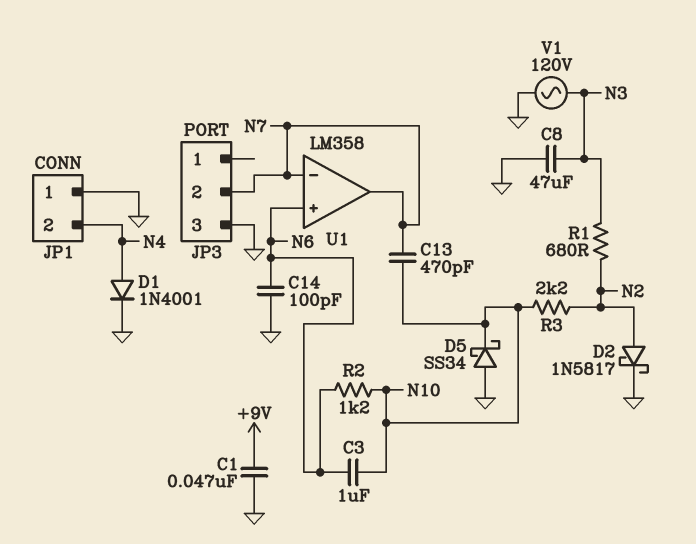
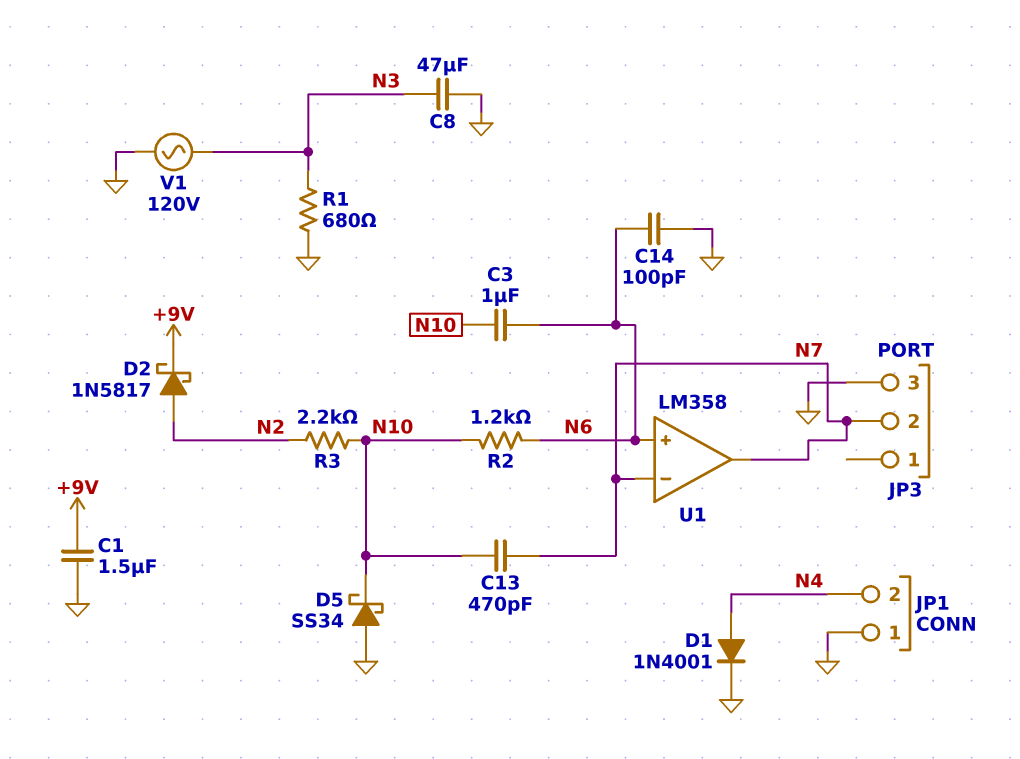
C1: 47nF (+9V, GND) -> 1.5uF (+9V, GND)
D2: schottky 1N5817 (A N2, K GND) -> schottky 1N5817 (A N2, K +9V)
R1: 680 (N2, N3) -> 680 (GND, N3)

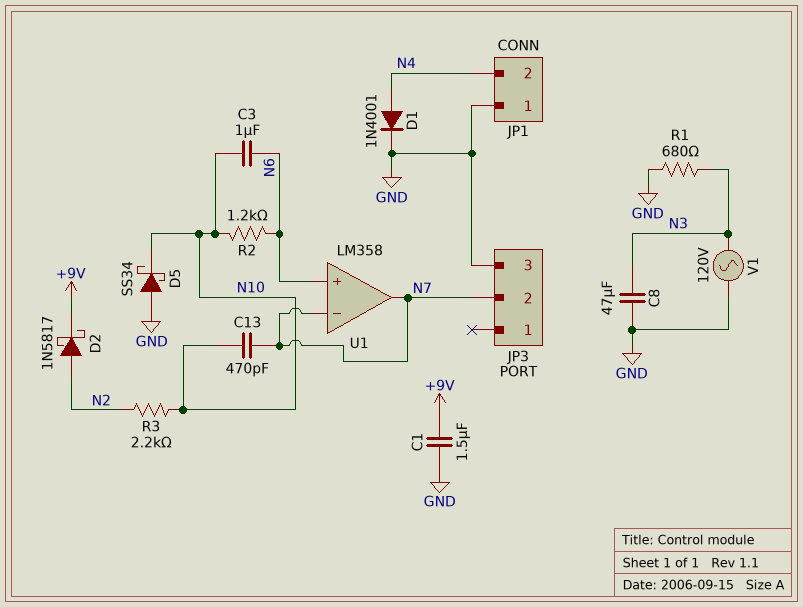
C14: 100pF (GND, N6) -> none

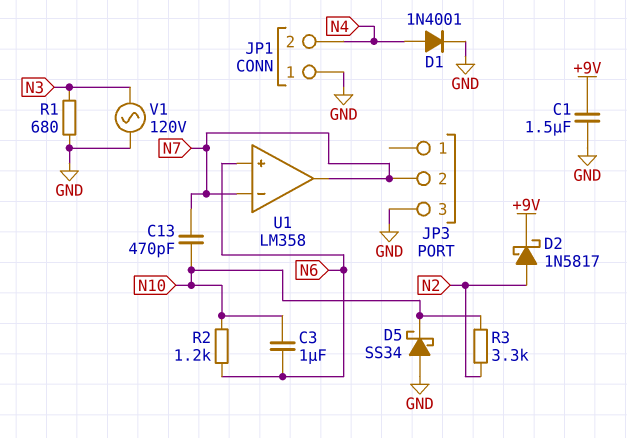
C8: 47uF (GND, N3) -> none
R3: 2.2k (N2, N10) -> 3.3k (N2, N10)

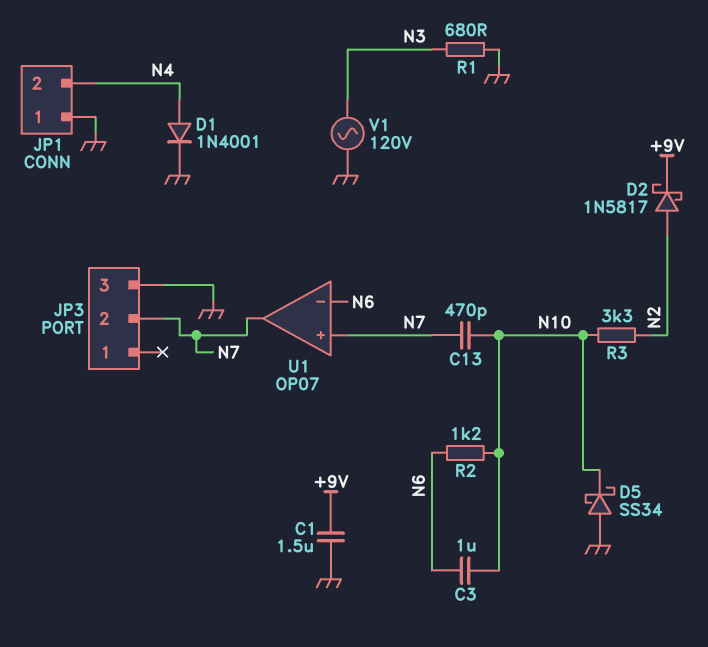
U1: LM358 -> OP07
U1 pin in+: N6 -> N7
U1 pin in-: N7 -> N6

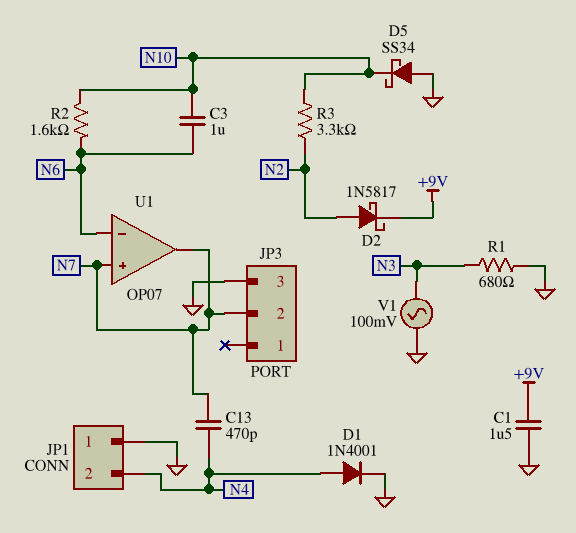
C13: 470pF (N7, N10) -> 470pF (N4, N7)
R2: 1.2k (N6, N10) -> 1.6k (N6, N10)
V1: AC 120V (GND, N3) -> AC 100mV (GND, N3)

